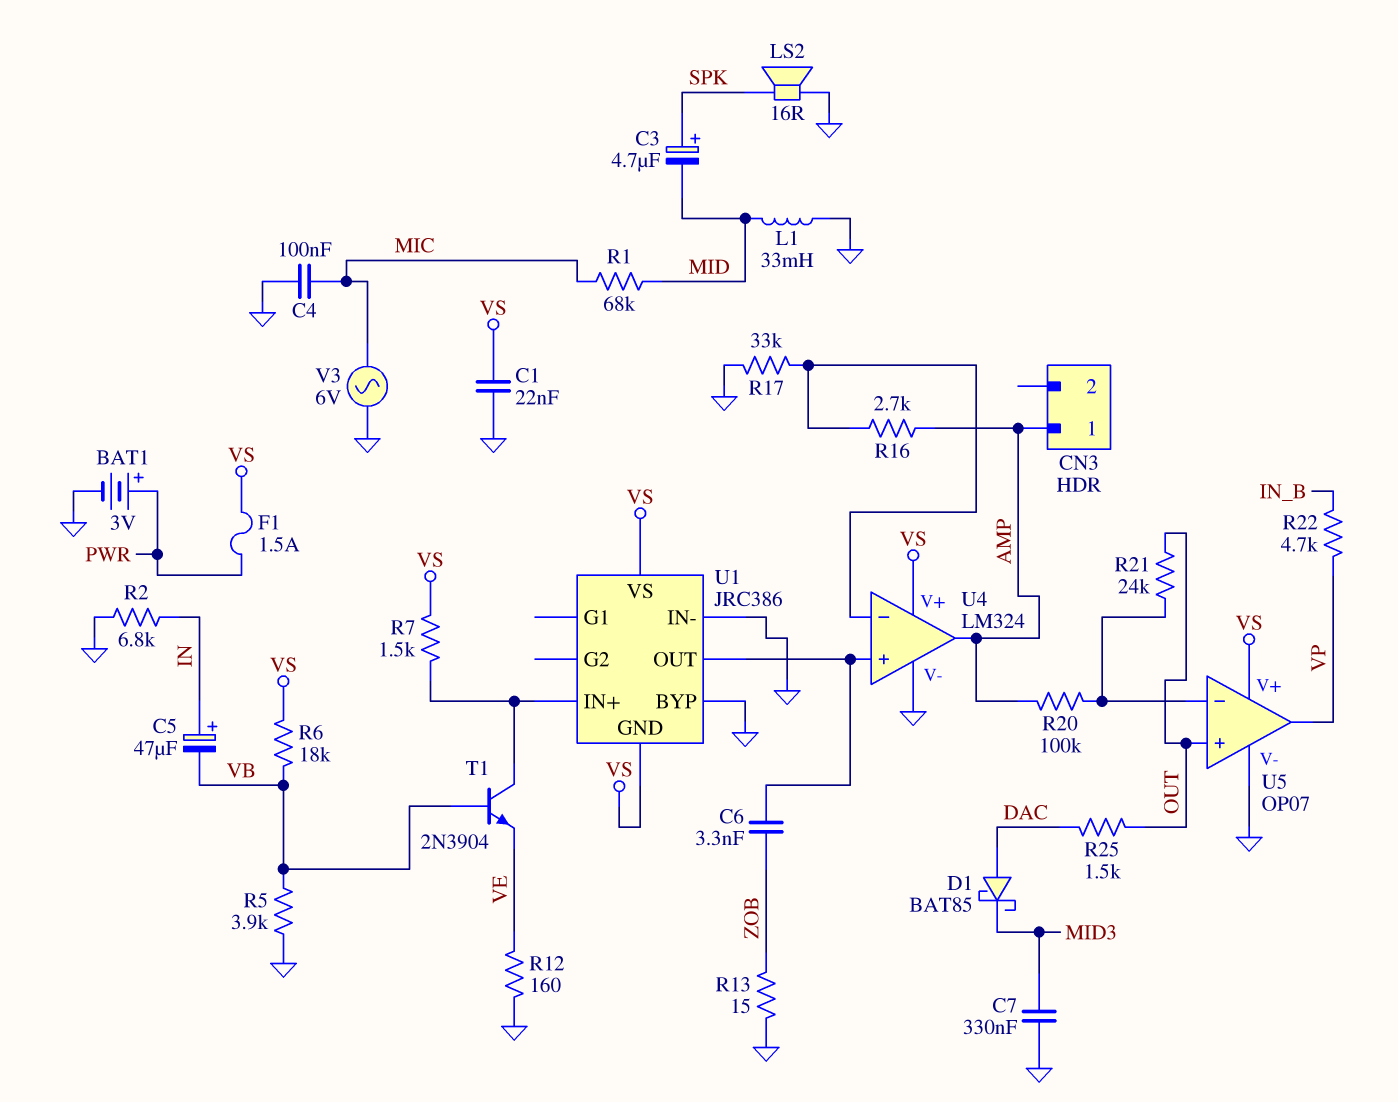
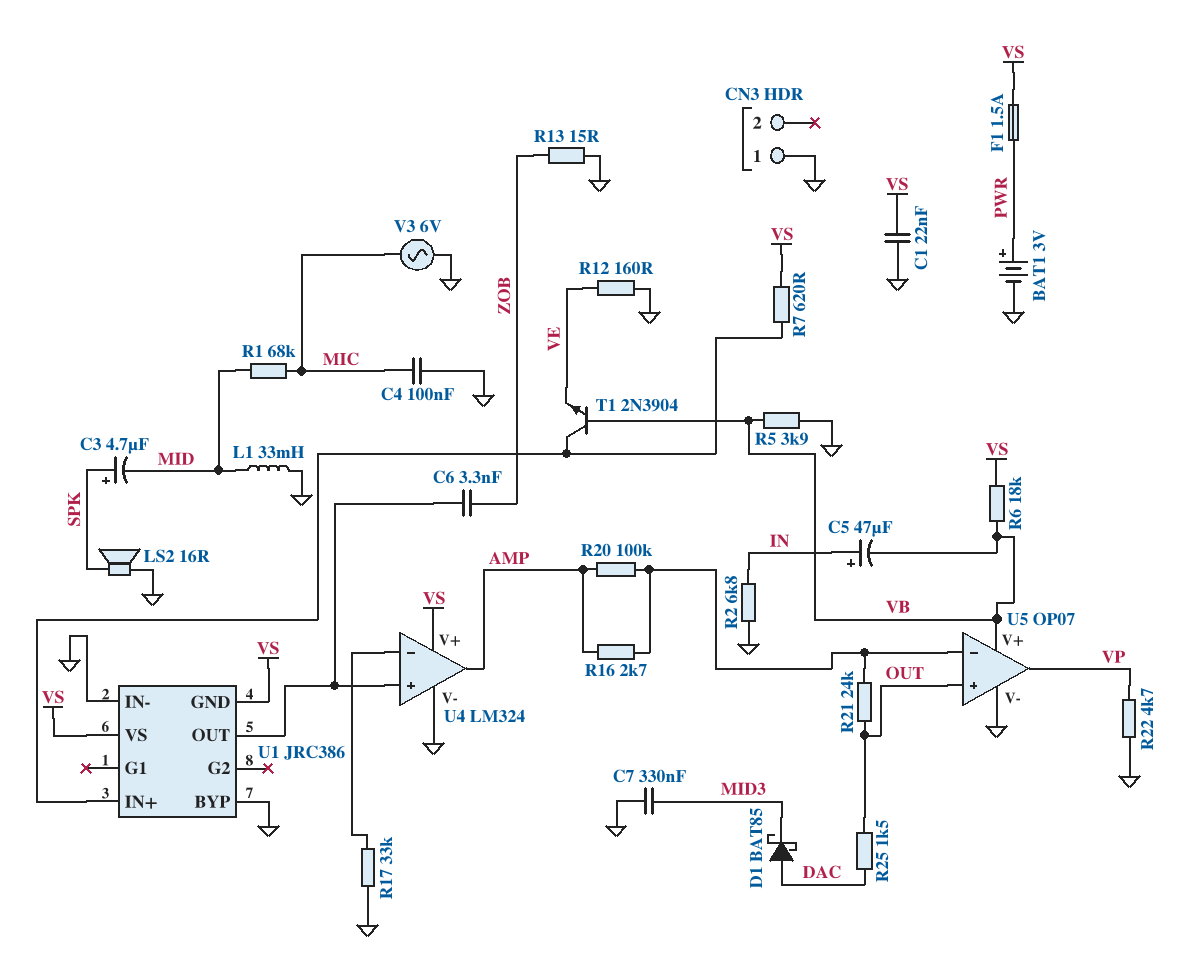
CN3 pin 1: AMP -> GND
R7: 1.5k (U1/IN+, VS) -> 620 (U1/IN+, VS)
R16: 2.7k (AMP, U4/in-) -> 2.7k (AMP, U5/in-)
R22: 4.7k (IN_B, VP) -> 4.7k (GND, VP)
U5 pin V+: VS -> VB

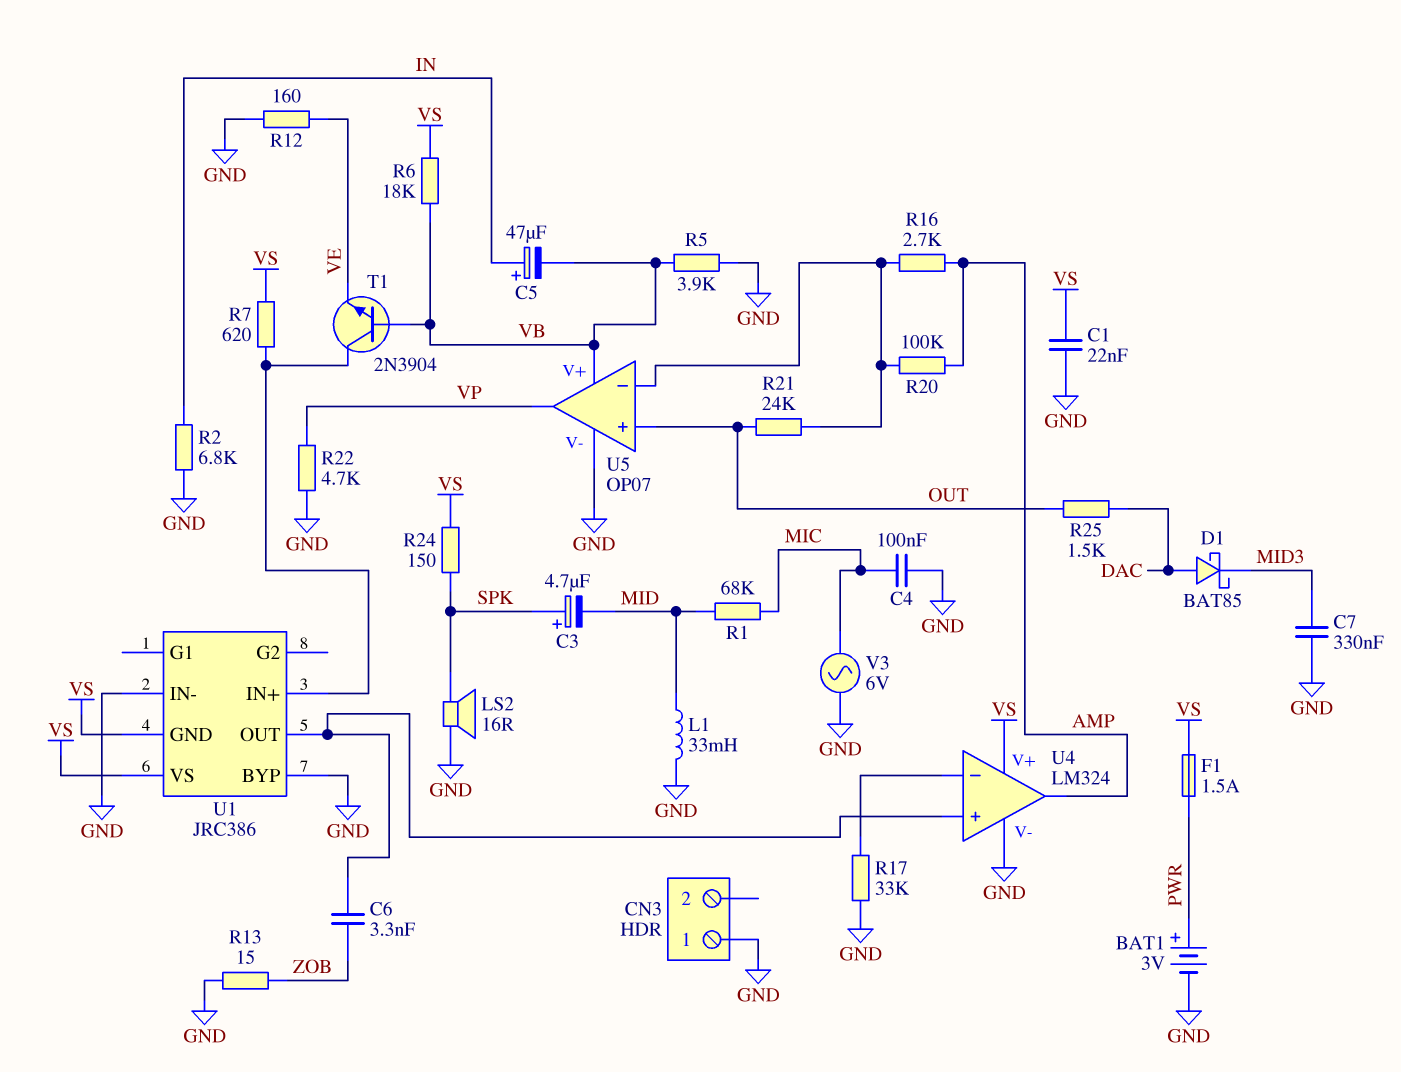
R24: none -> 150 (SPK, VS)

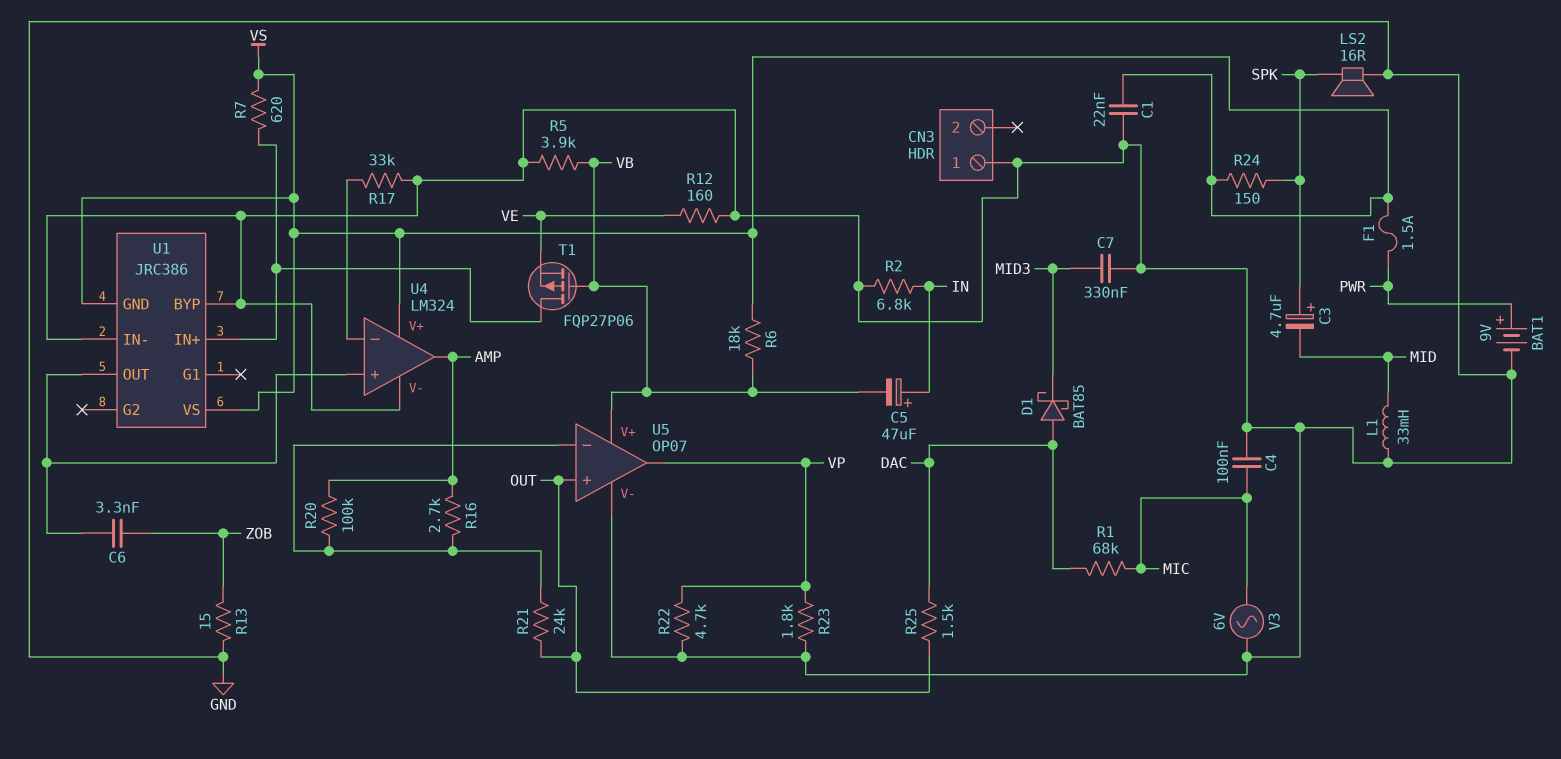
BAT1: 3V (plus PWR, minus GND) -> 9V (plus PWR, minus GND)
R1: 68k (MIC, MID) -> 68k (DAC, MIC)
R23: none -> 1.8k (GND, VP)
T1: NPN 2N3904 (B VB, C U1/IN+, E VE) -> PMOS FQP27P06 (G VB, D U1/IN+, S VE)

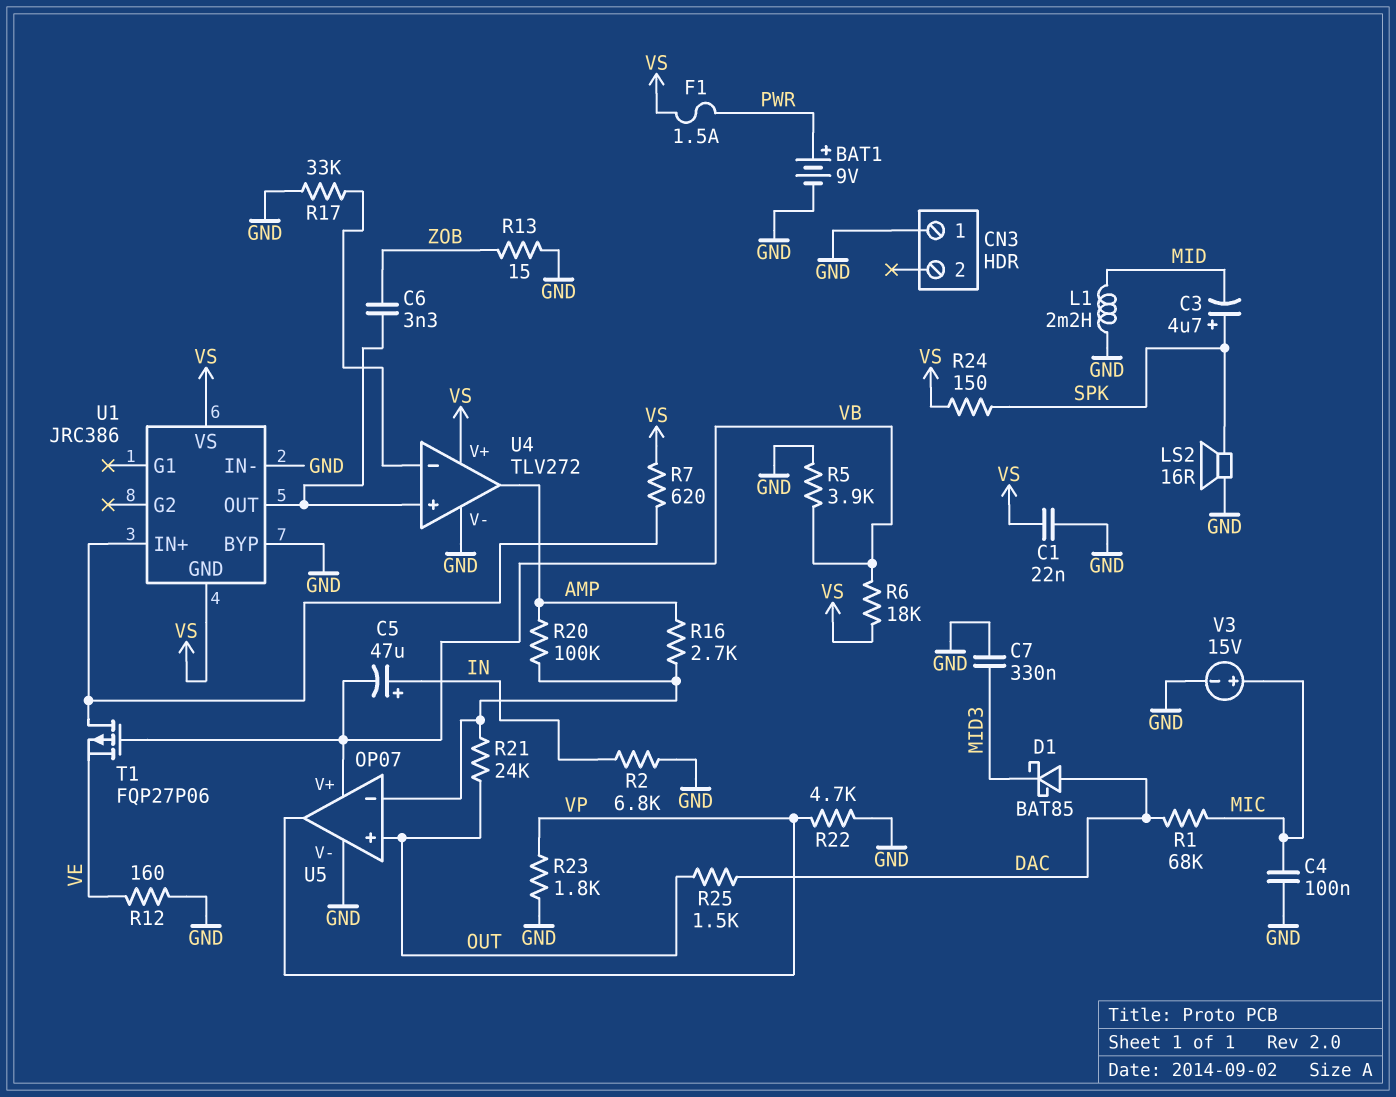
L1: 33mH (GND, MID) -> 2.2mH (GND, MID)
U4: LM324 -> TLV272
V3: AC 6V (GND, MIC) -> 15V (plus MIC, minus GND)

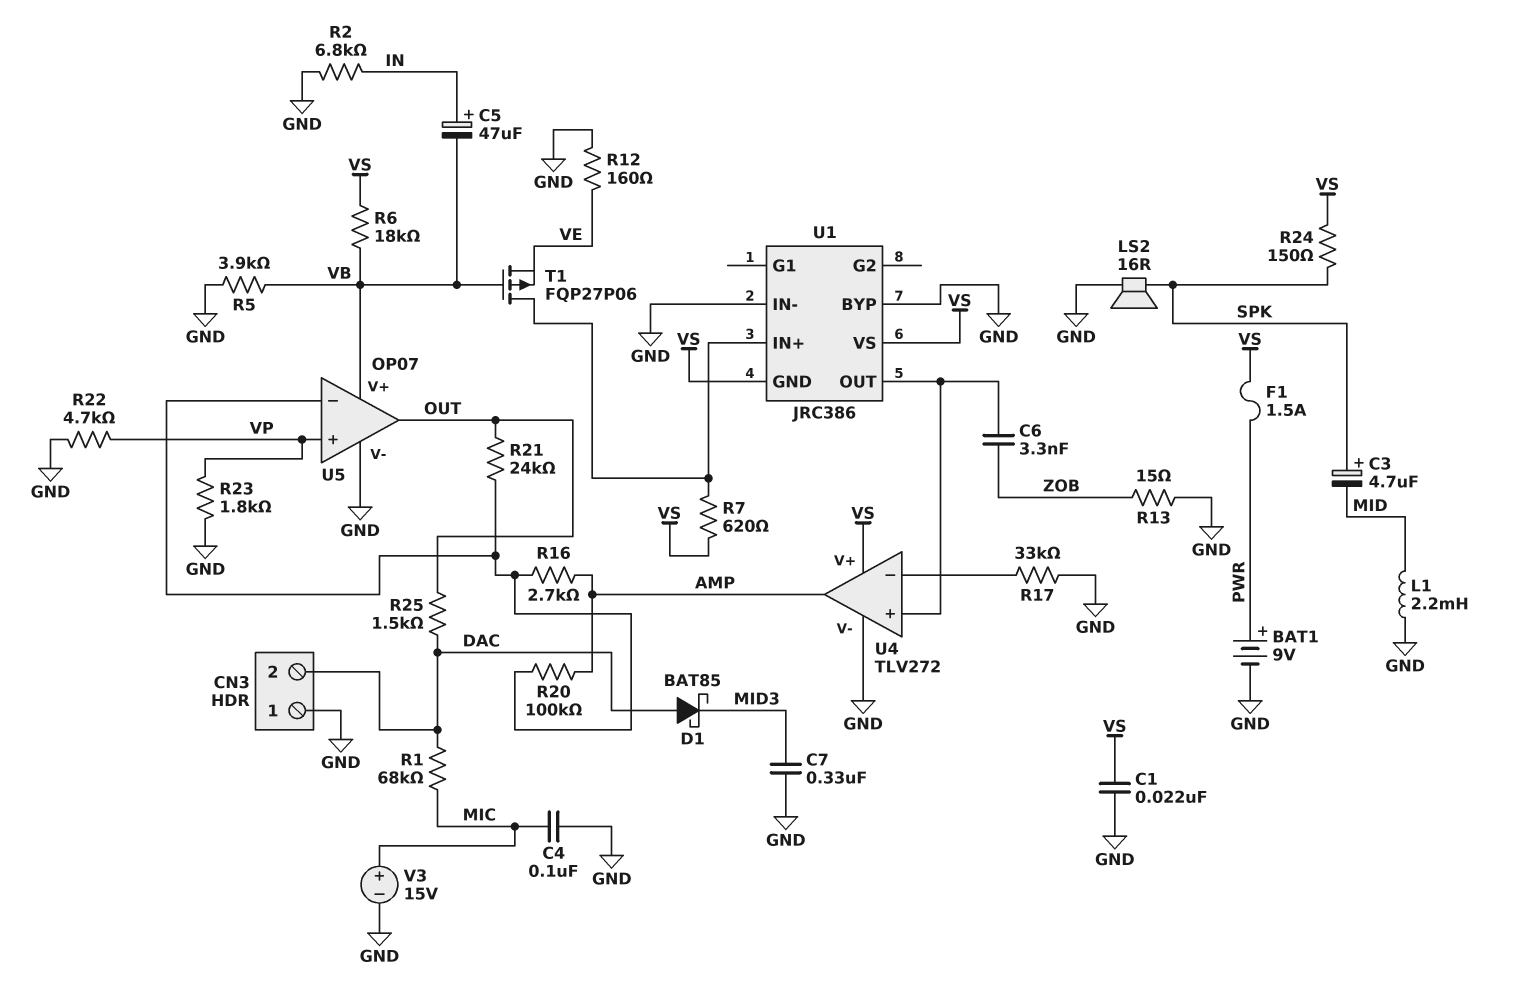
CN3 pin 2: none -> DAC
U5 pin in+: OUT -> VP
U5 pin out: VP -> OUT

